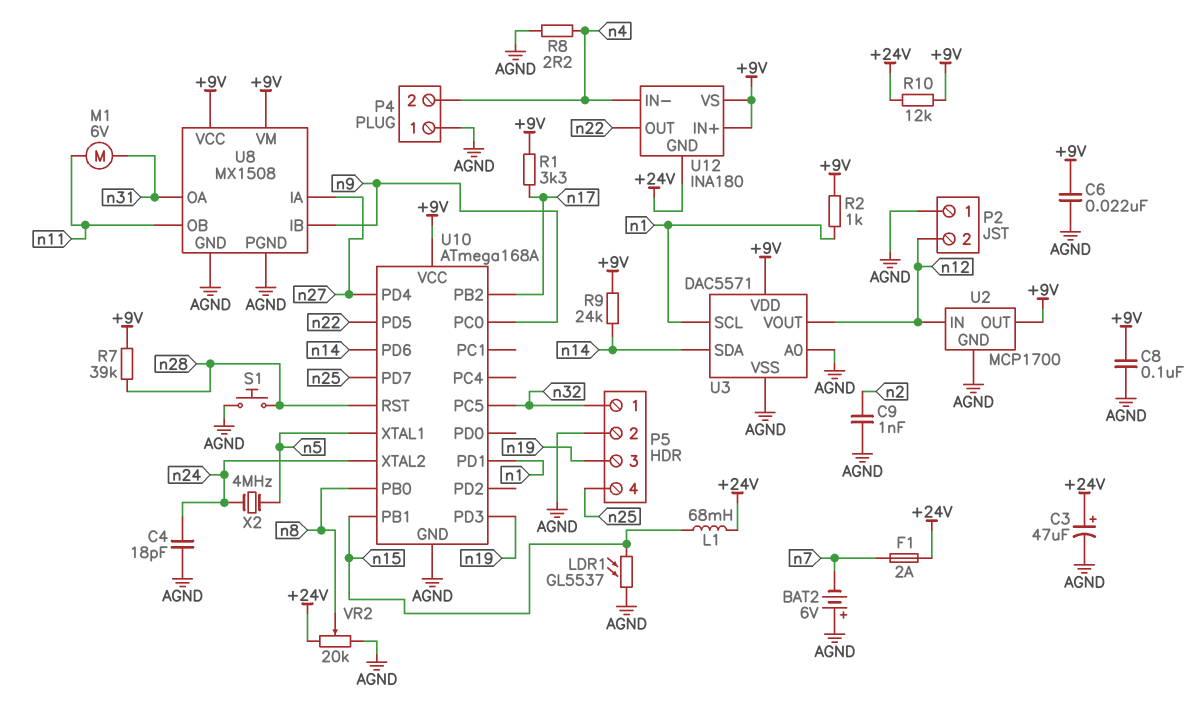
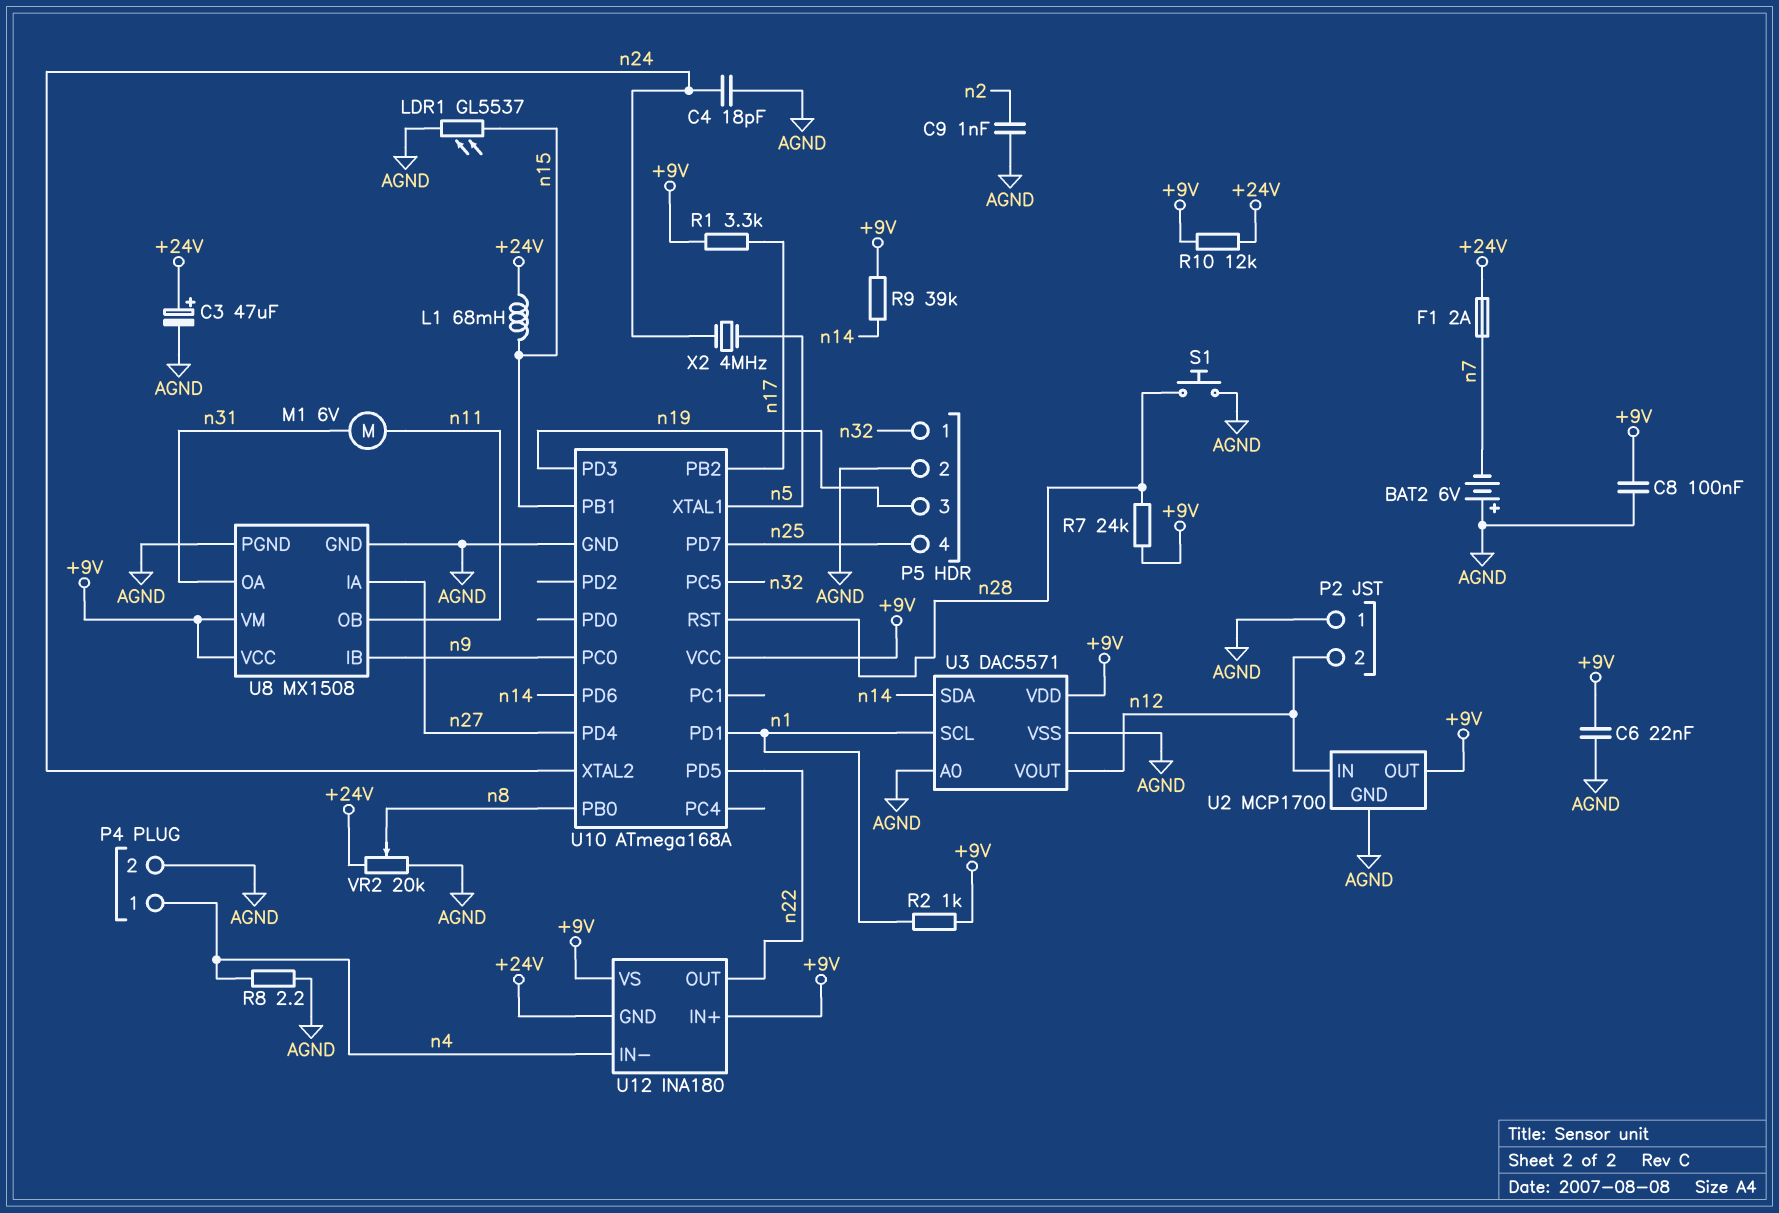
P4 pin 1: AGND -> n4
P4 pin 2: n4 -> AGND
R7: 39k (+9V, n28) -> 24k (+9V, n28)
R9: 24k (+9V, n14) -> 39k (+9V, n14)

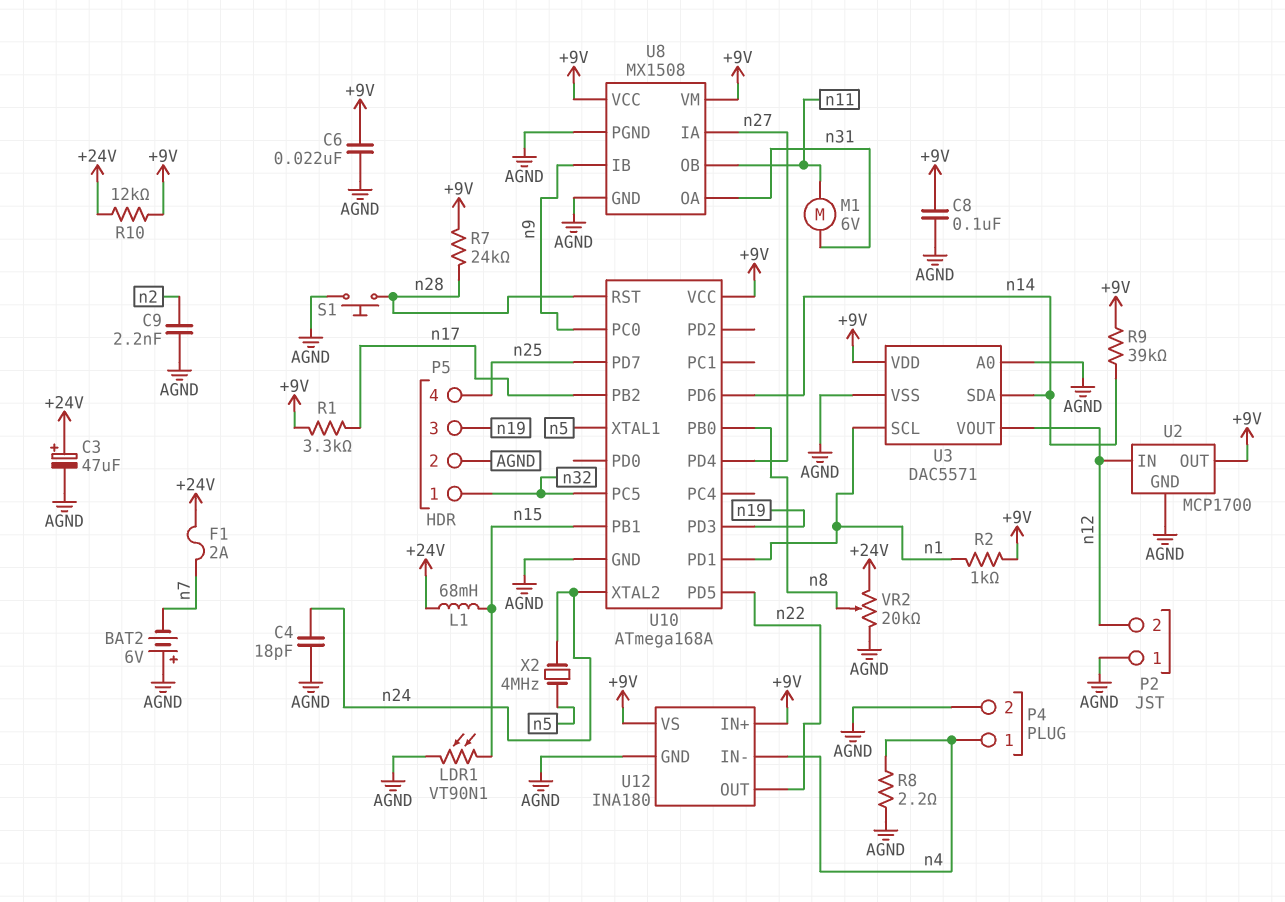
C9: 1nF (AGND, n2) -> 2.2nF (AGND, n2)
LDR1: GL5537 (AGND, n15) -> VT90N1 (AGND, n15)
U12 pin GND: +24V -> AGND

